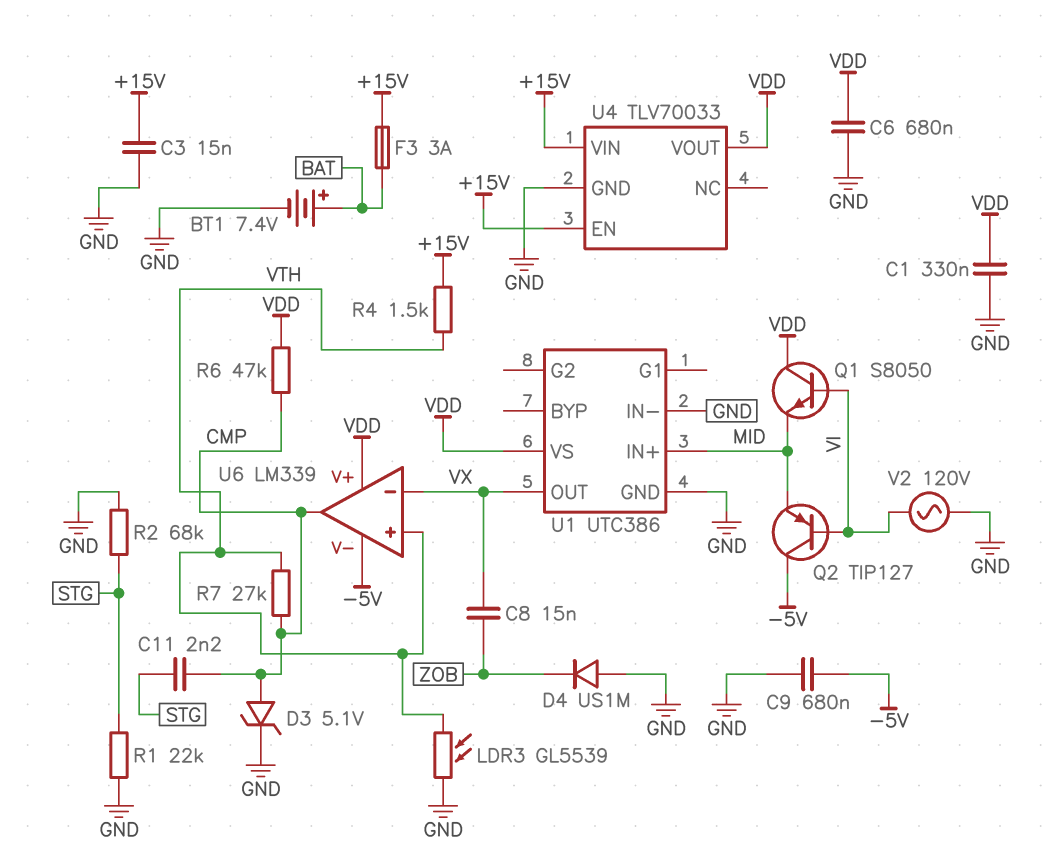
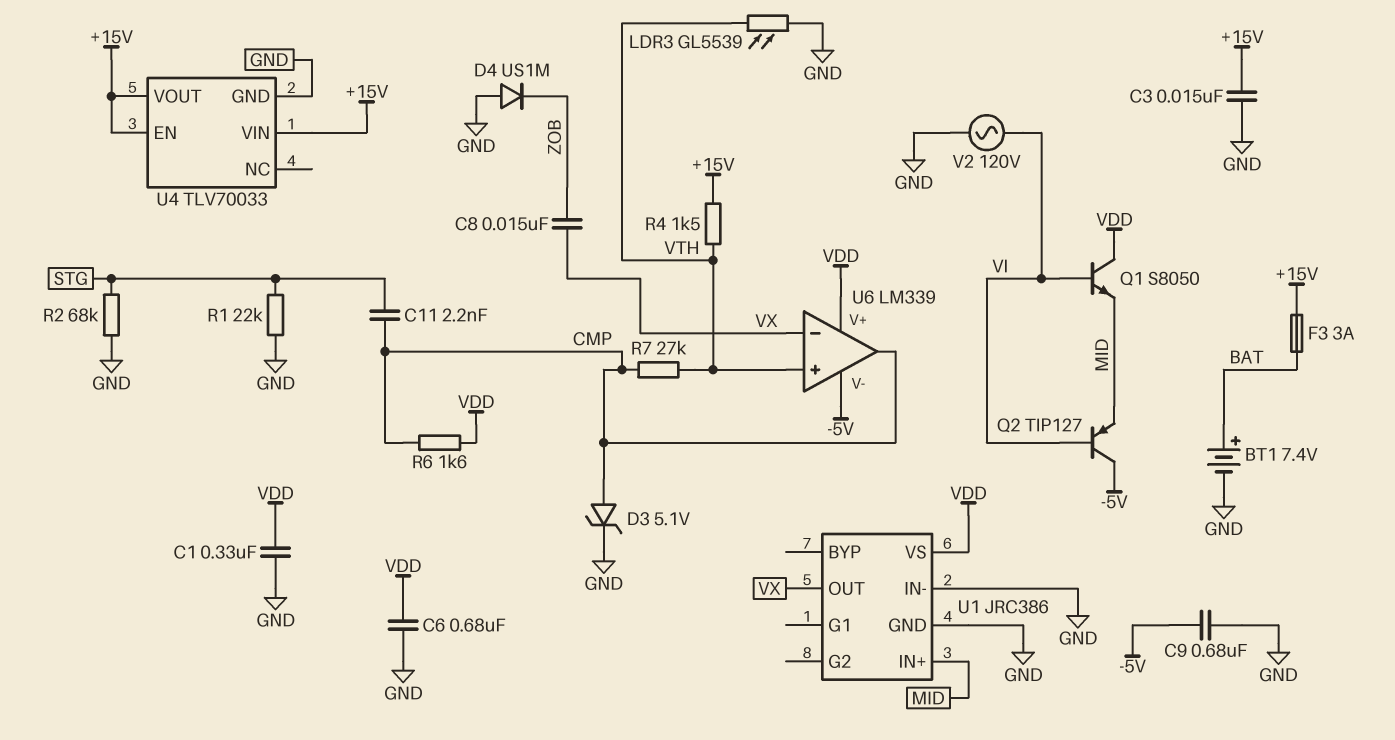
R6: 47k (CMP, VDD) -> 1.6k (CMP, VDD)
U1: UTC386 -> JRC386
U4 pin VOUT: VDD -> +15V

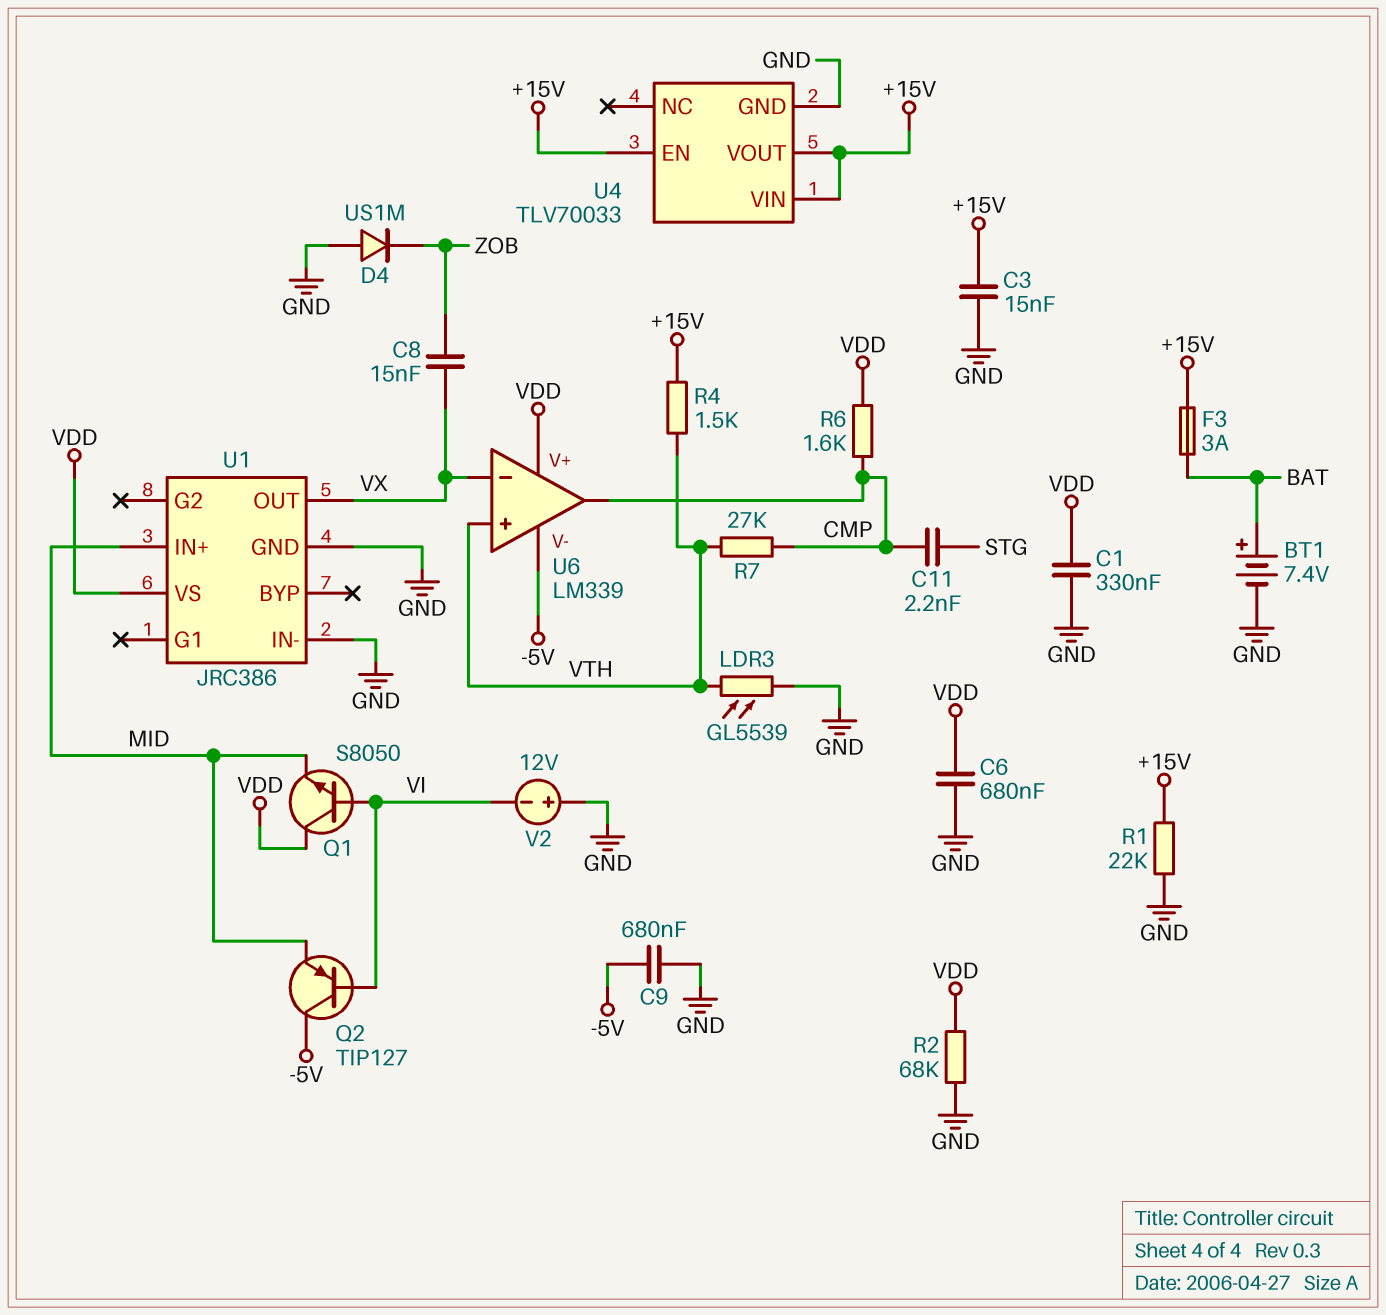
D3: zener 5.1V (A CMP, K GND) -> none
R1: 22k (GND, STG) -> 22k (+15V, GND)
R2: 68k (GND, STG) -> 68k (GND, VDD)
V2: AC 120V (GND, VI) -> 12V (plus GND, minus VI)

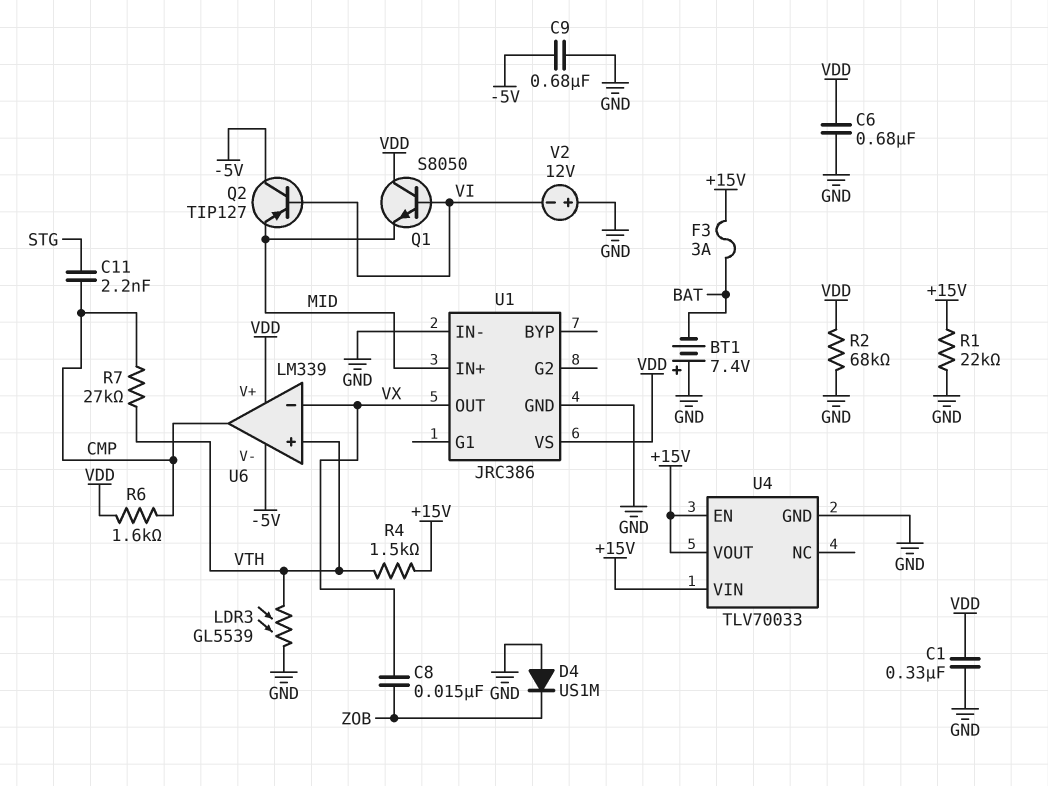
BT1: 7.4V (plus BAT, minus GND) -> 7.4V (plus GND, minus BAT)
C3: 15nF (+15V, GND) -> none

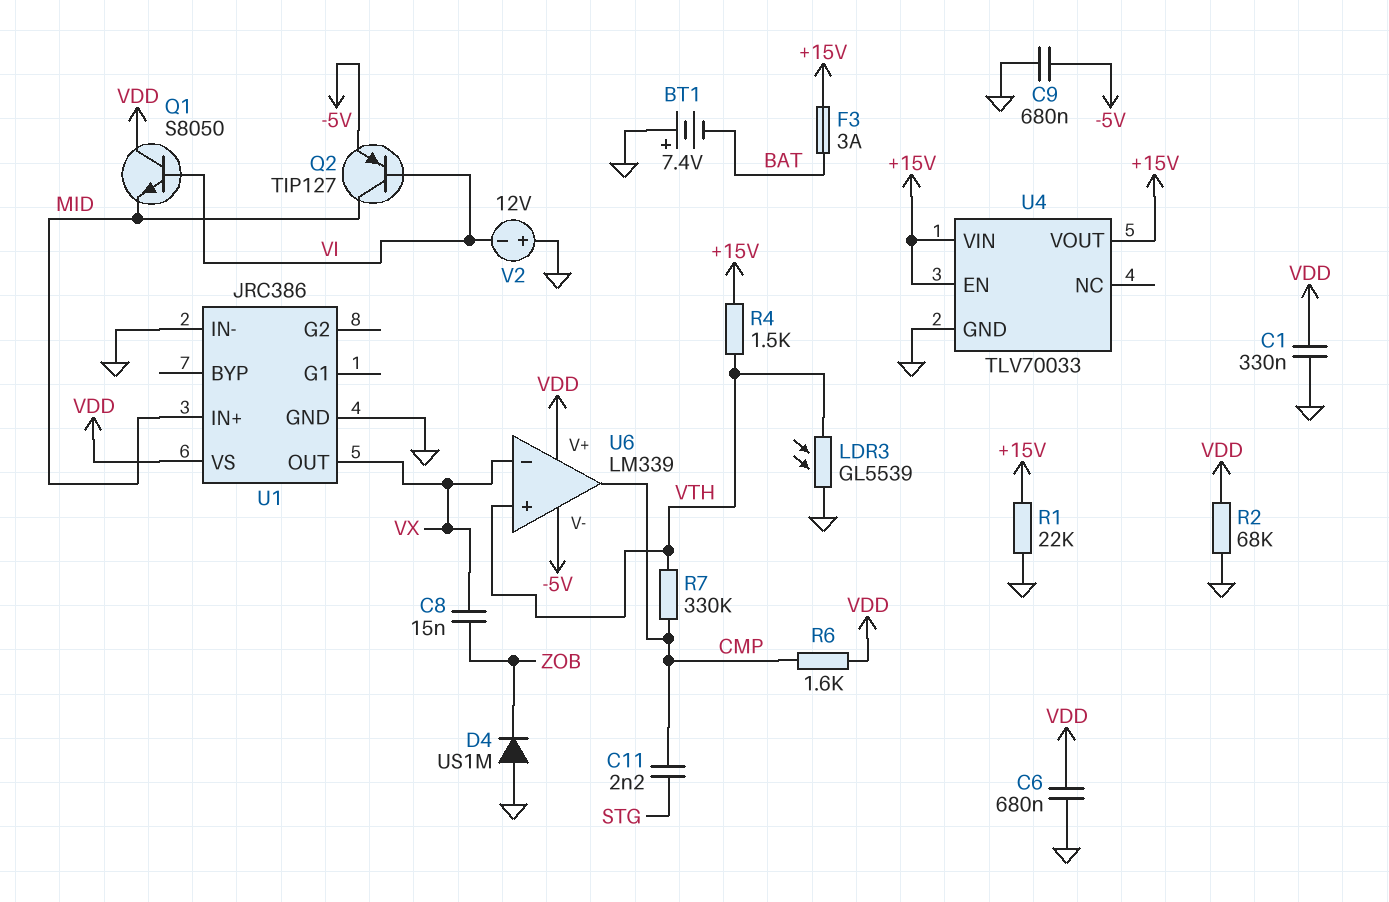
Q2: PNP TIP127 (B VI, C -5V, E MID) -> PNP TIP127 (B VI, C MID, E -5V)
R7: 27k (CMP, VTH) -> 330k (CMP, VTH)

